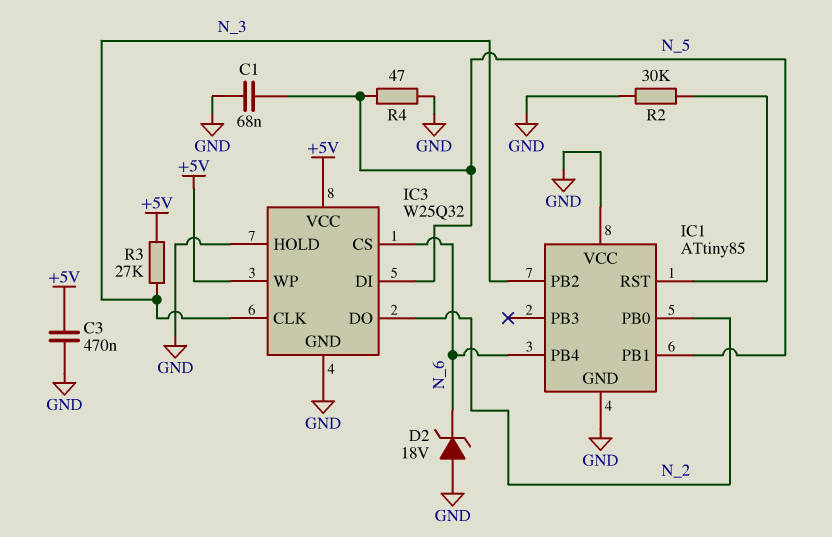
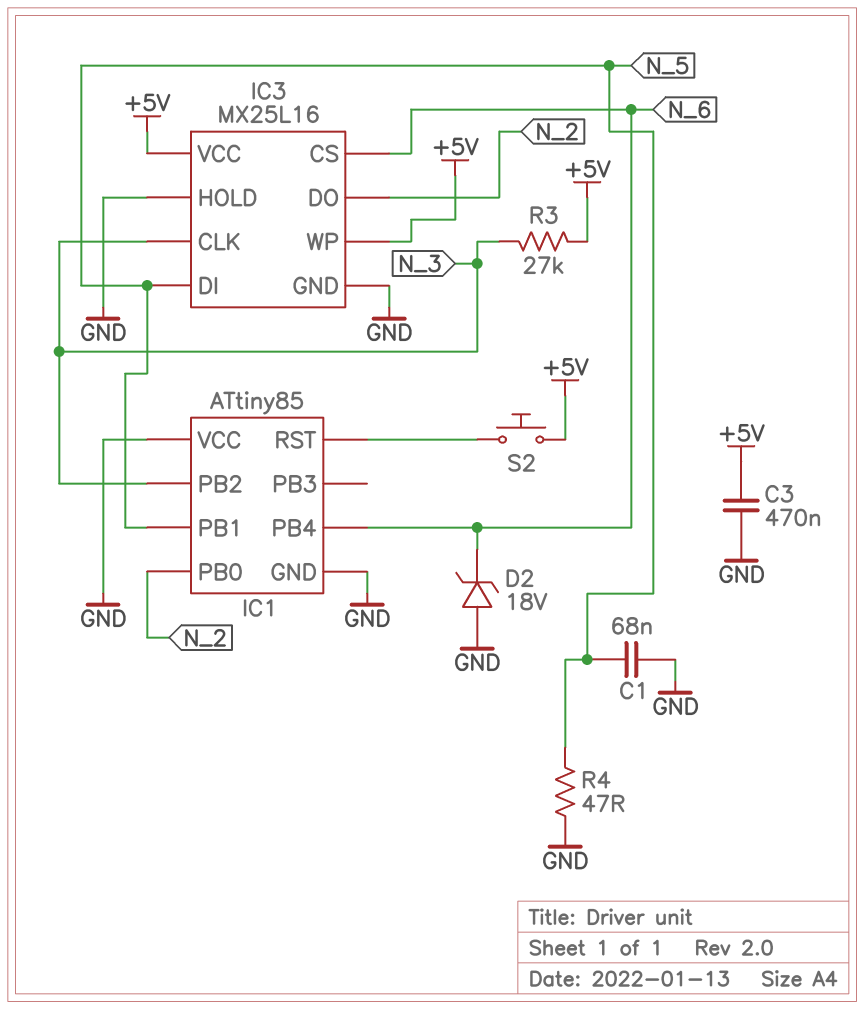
IC3: W25Q32 -> MX25L16
R2: 30k (GND, IC1/RST) -> none
S2: none -> button (+5V, IC1/RST)

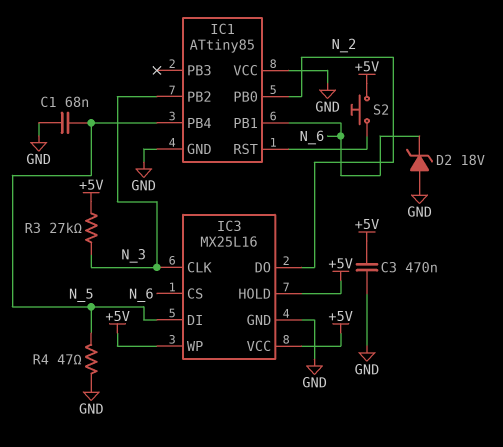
IC1 pin PB1: N_5 -> N_6
IC1 pin PB4: N_6 -> N_5
IC3 pin HOLD: GND -> +5V

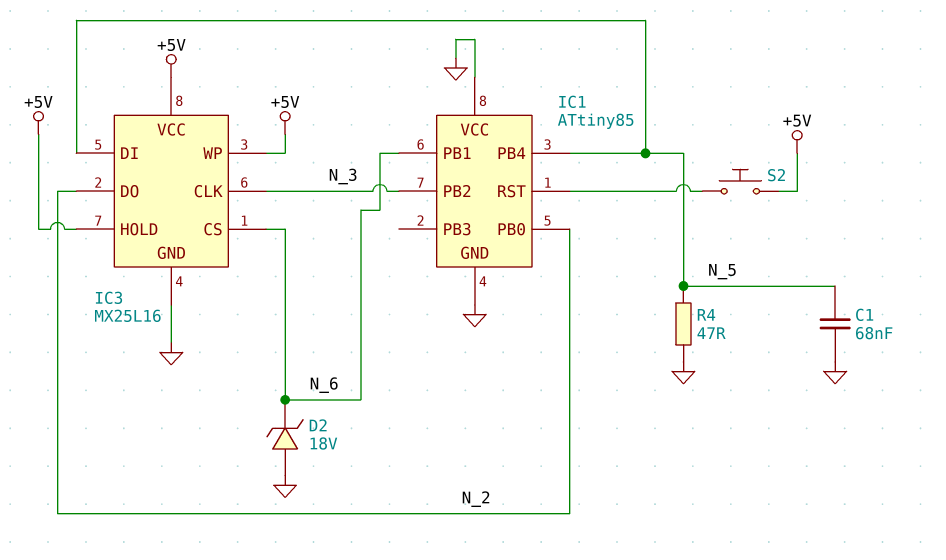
C3: 470nF (+5V, GND) -> none
R3: 27k (+5V, N_3) -> none

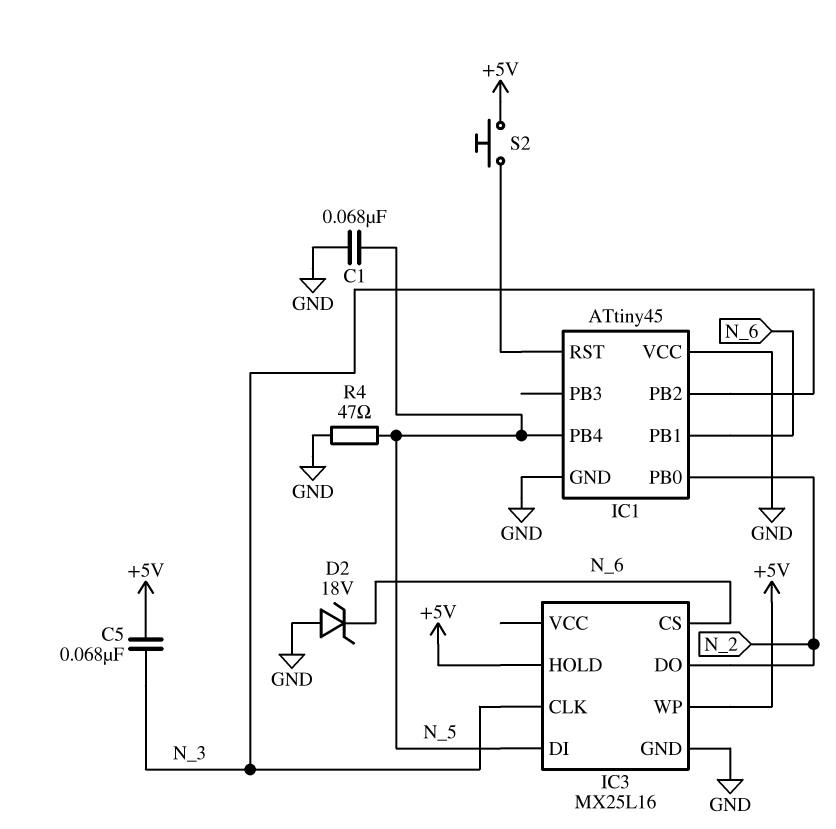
C5: none -> 68nF (+5V, N_3)
IC1: ATtiny85 -> ATtiny45
IC3 pin VCC: +5V -> none

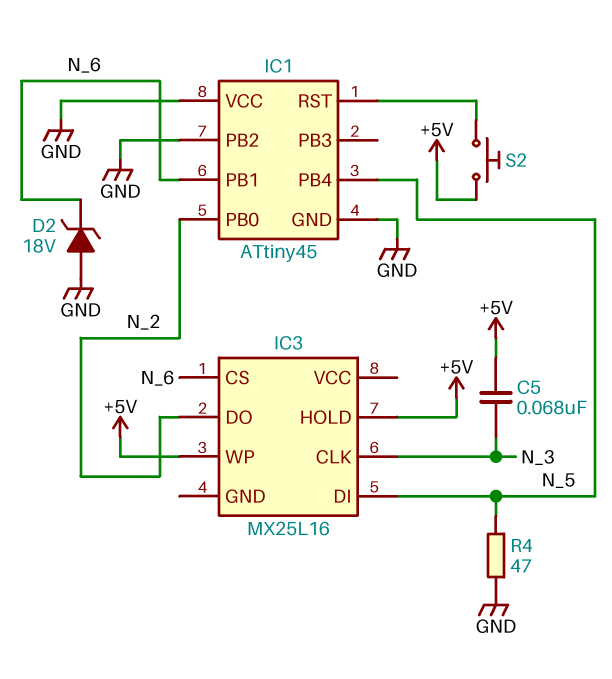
C1: 68nF (GND, N_5) -> none
IC1 pin PB2: N_3 -> GND
IC3 pin GND: GND -> none

